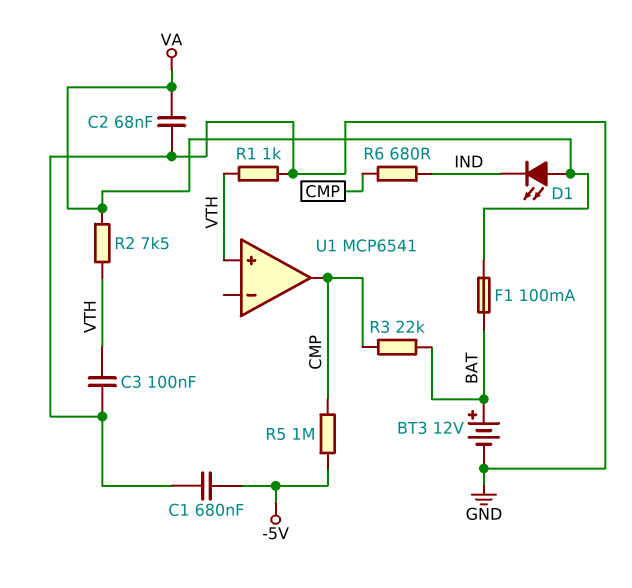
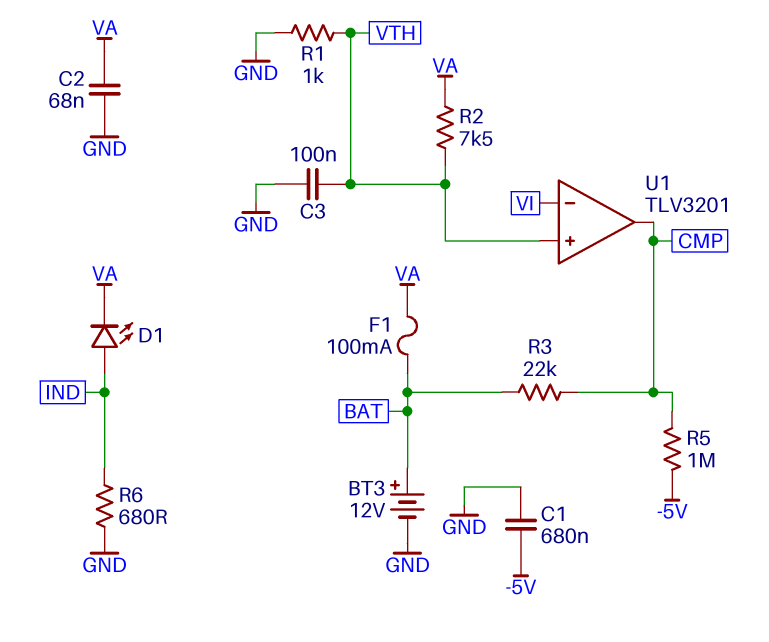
D1: LED (A VA, K IND) -> LED (A IND, K VA)
R6: 680 (CMP, IND) -> 680 (GND, IND)
U1: MCP6541 -> TLV3201
U1 pin in-: none -> VI

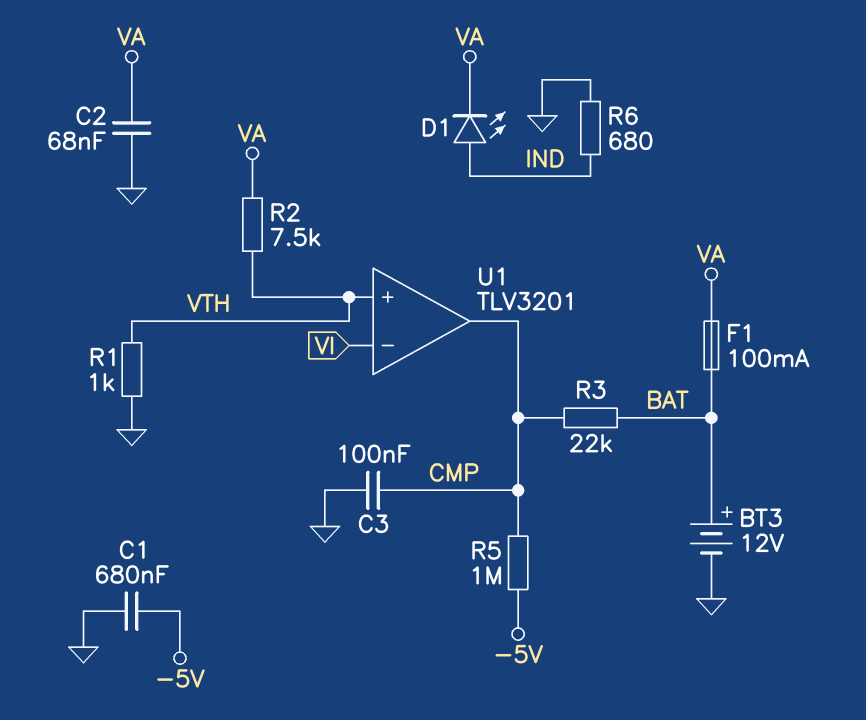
C3: 100nF (GND, VTH) -> 100nF (CMP, GND)

